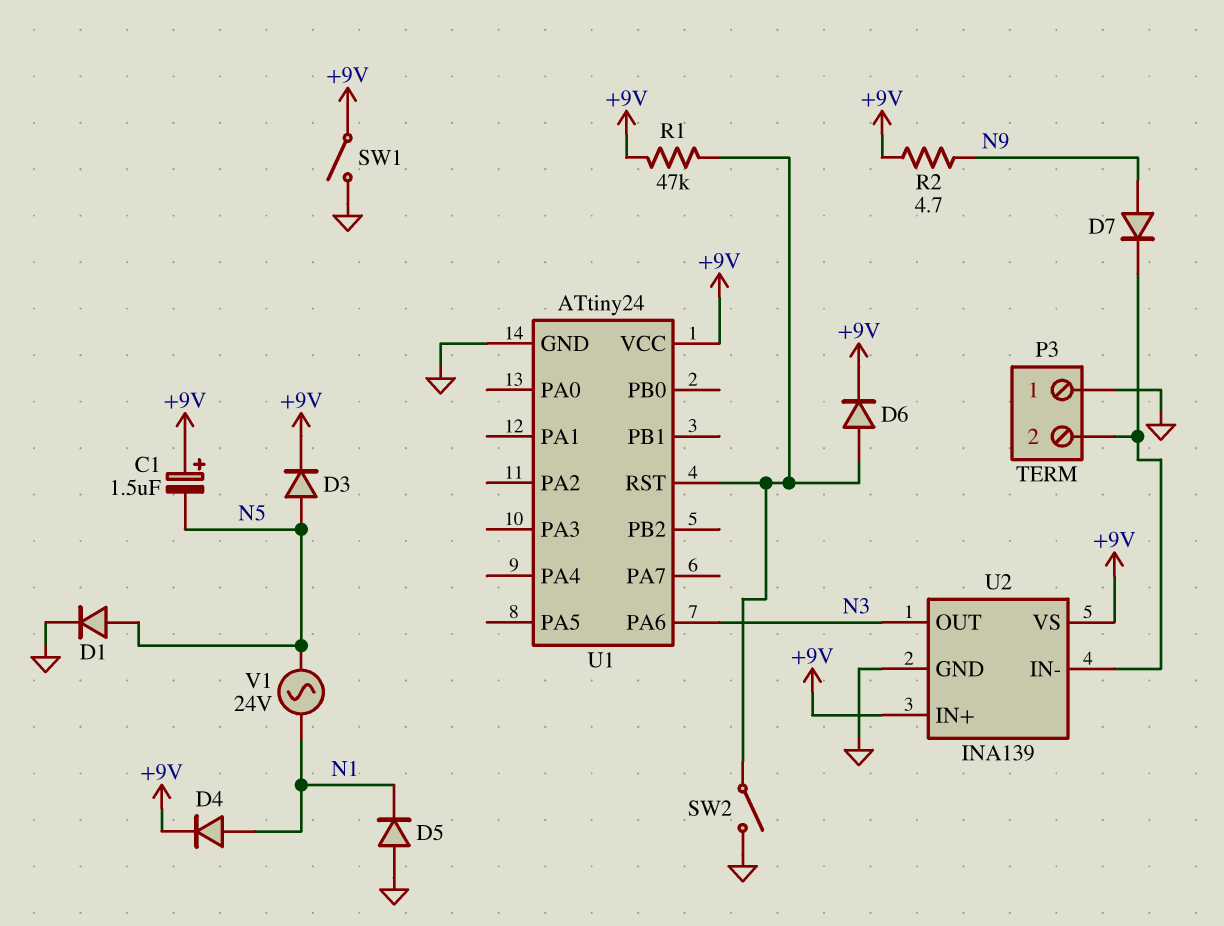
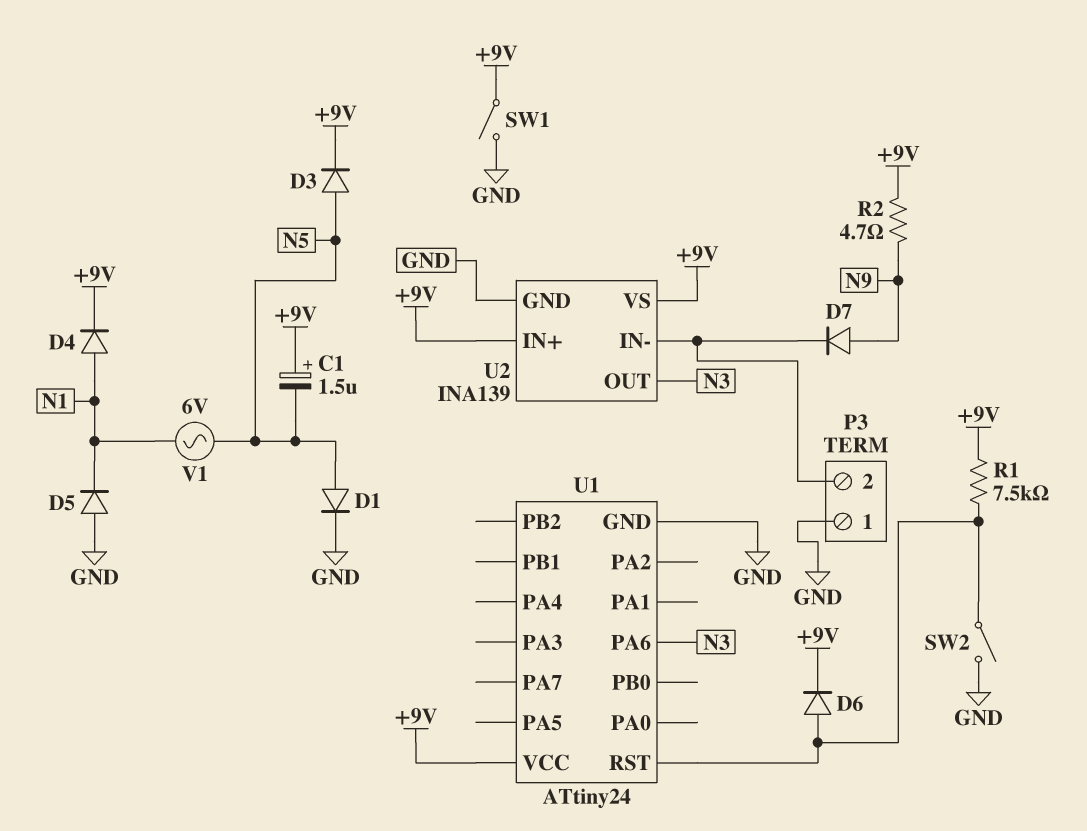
R1: 47k (+9V, U1/RST) -> 7.5k (+9V, U1/RST)
V1: AC 24V (N1, N5) -> AC 6V (N1, N5)

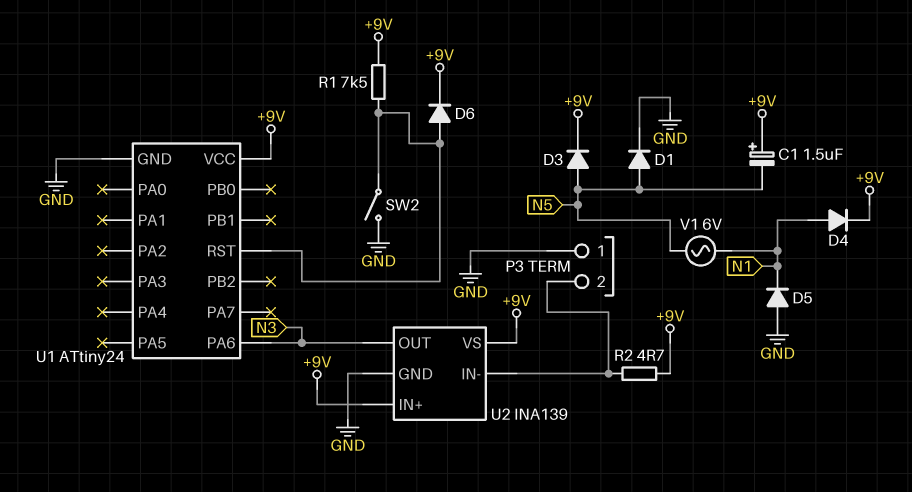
D7: diode (A N9, K P3/2) -> none
R2: 4.7 (+9V, N9) -> 4.7 (+9V, P3/2)
SW1: switch (+9V, GND) -> none

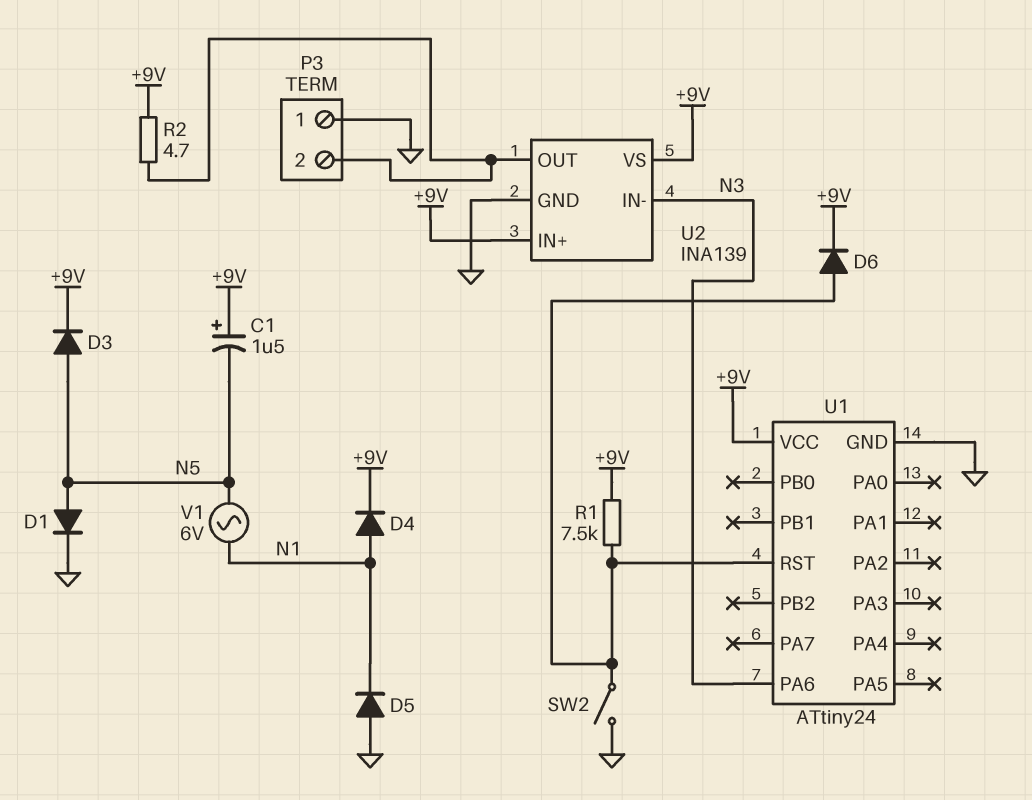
U2 pin IN-: P3/2 -> N3
U2 pin OUT: N3 -> P3/2

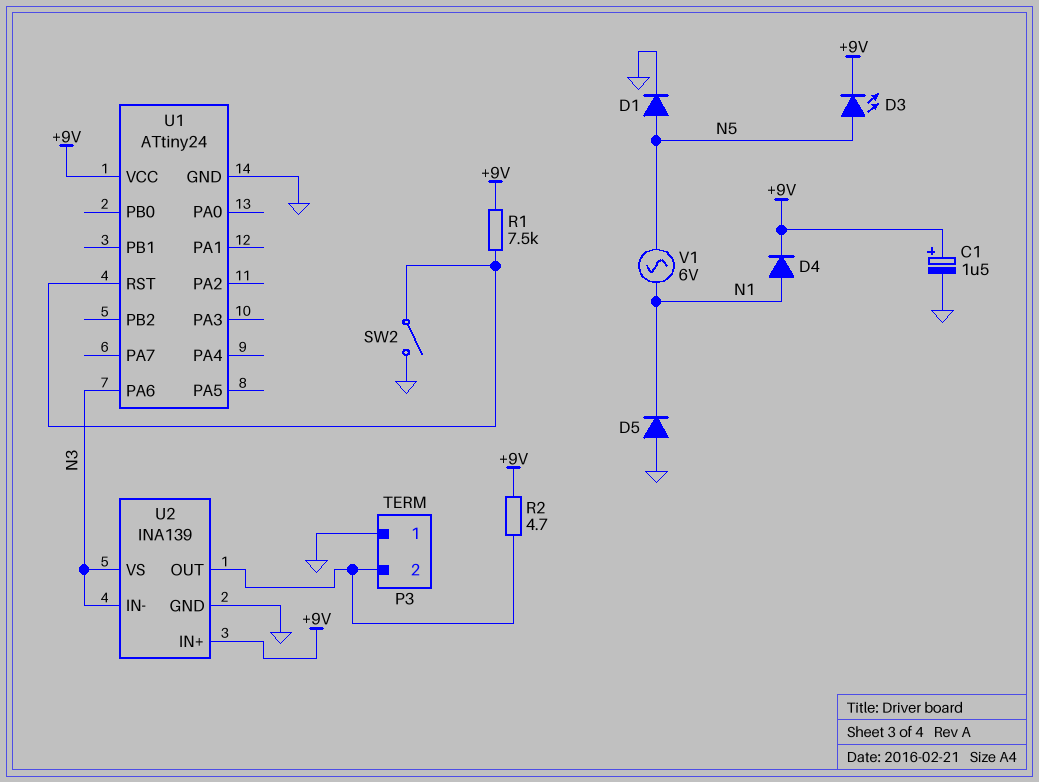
C1: 1.5uF (plus +9V, minus N5) -> 1.5uF (plus +9V, minus GND)
D3: diode (A N5, K +9V) -> LED (A N5, K +9V)
D6: diode (A U1/RST, K +9V) -> none
U2 pin VS: +9V -> N3

